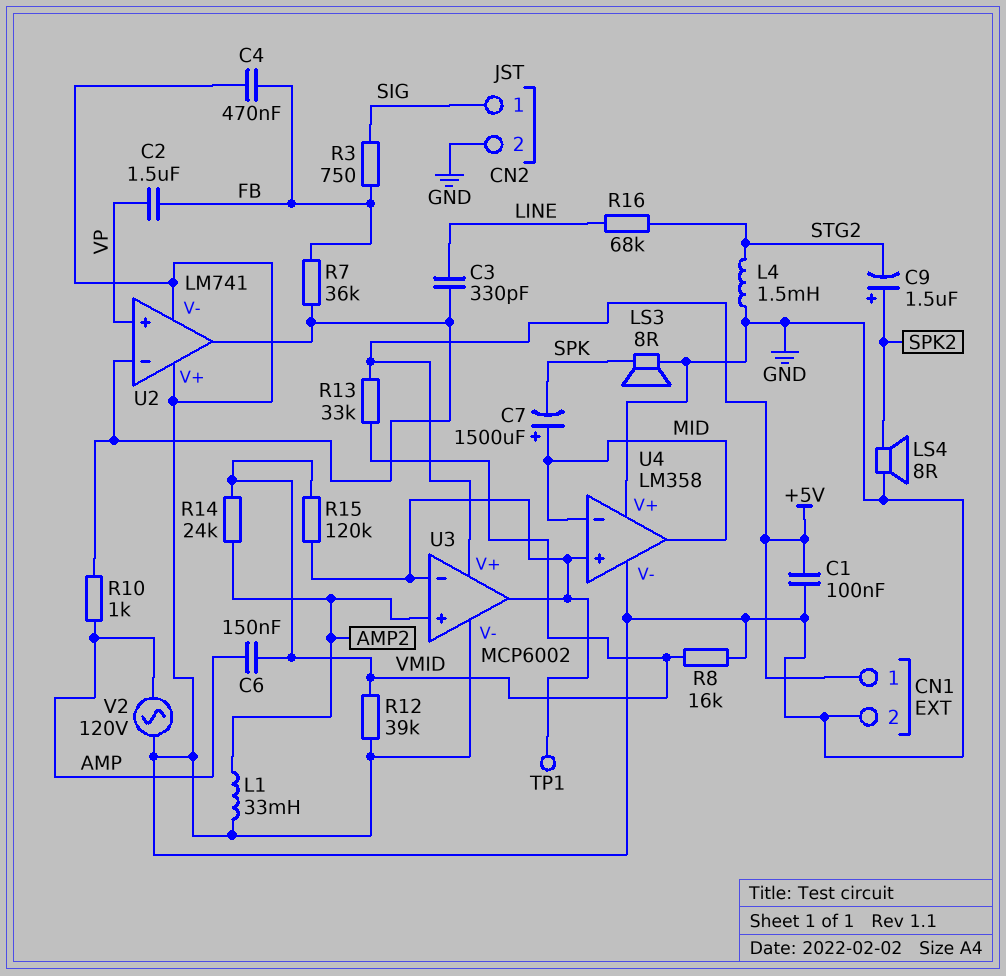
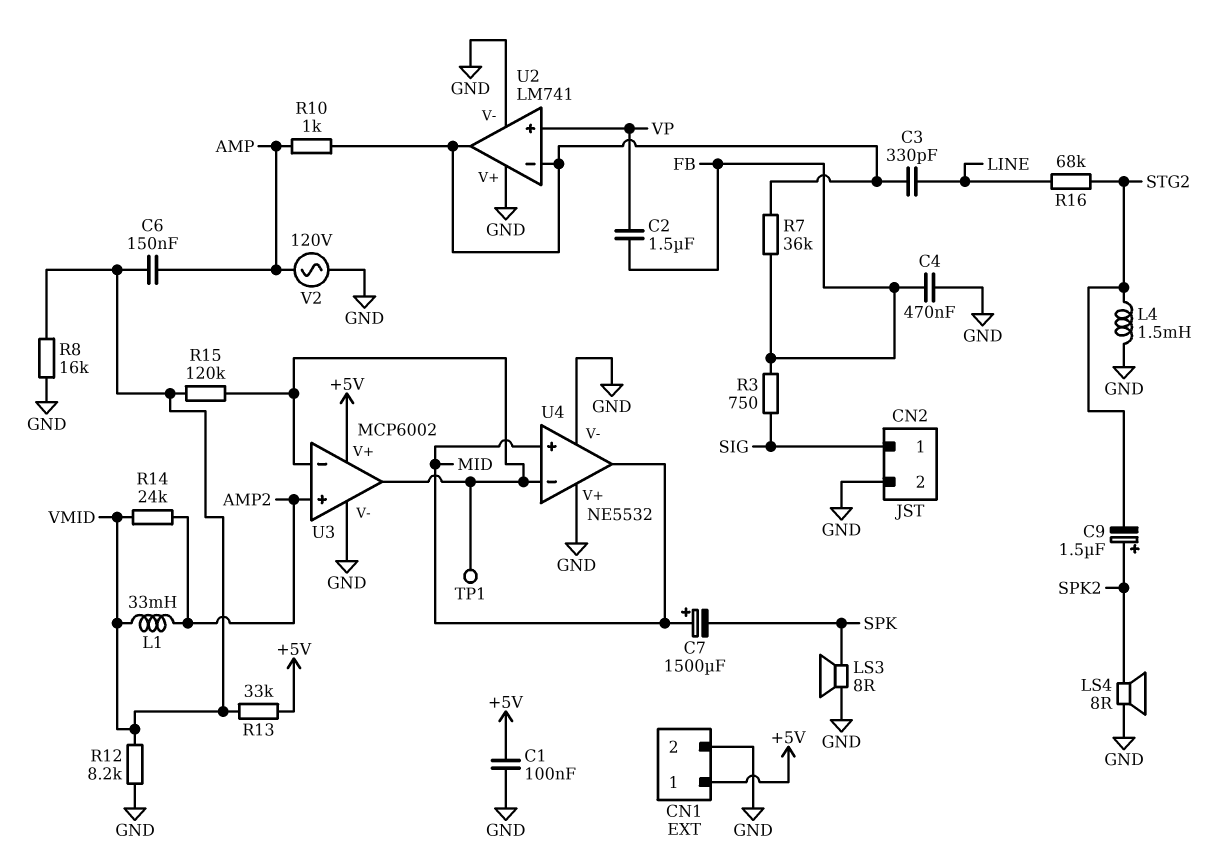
L1: 33mH (AMP2, GND) -> 33mH (AMP2, VMID)
R12: 39k (GND, VMID) -> 8.2k (GND, VMID)
U4: LM358 -> NE5532
U4 pin in+: U3/in- -> MID
U4 pin in-: MID -> U3/in-

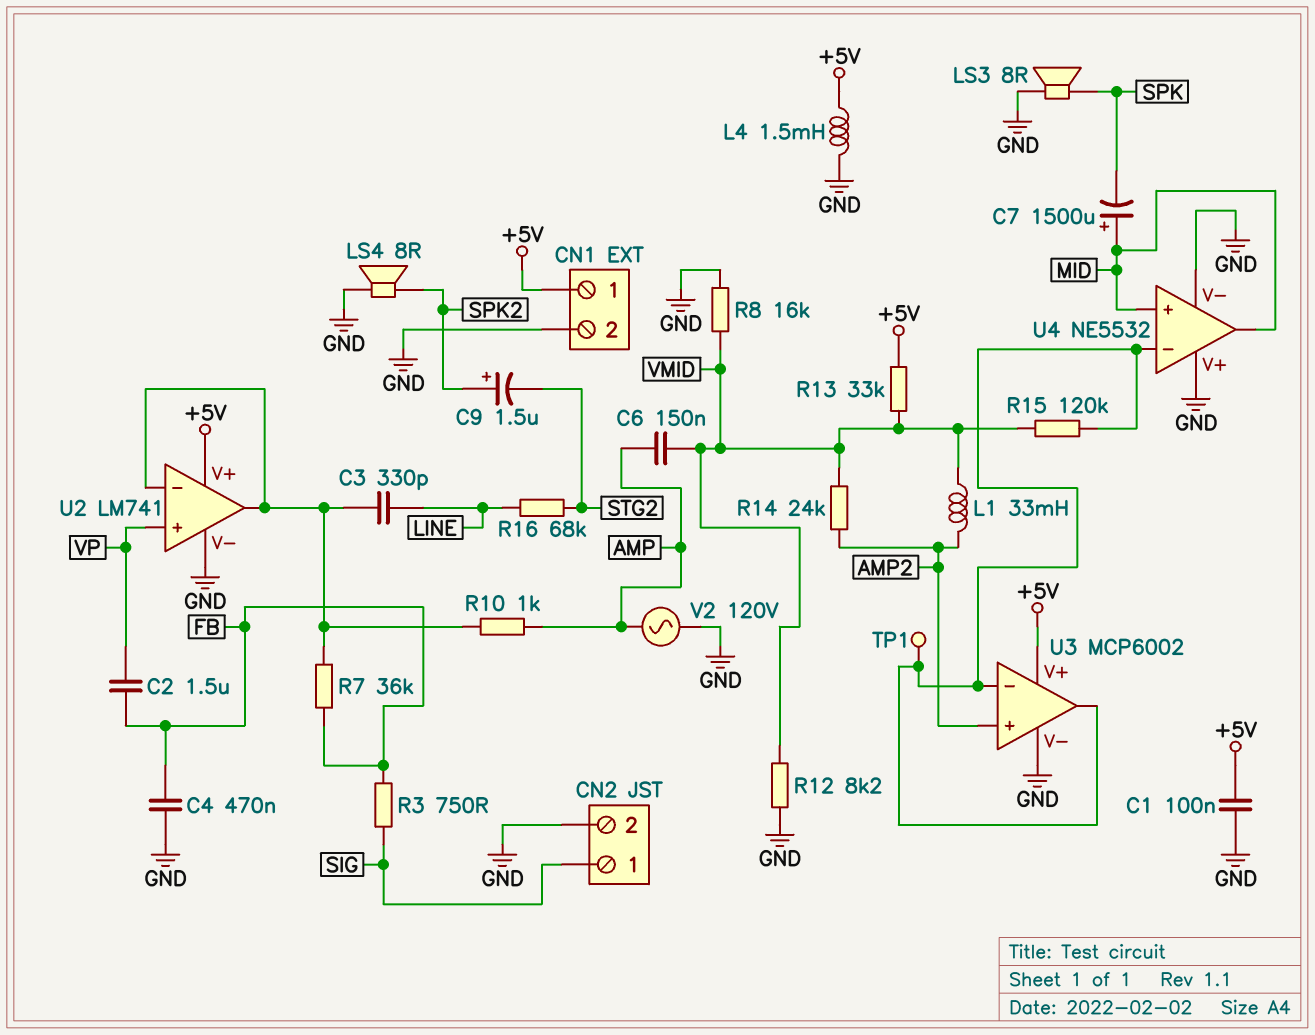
L4: 1.5mH (GND, STG2) -> 1.5mH (+5V, GND)
U2 pin V+: GND -> +5V

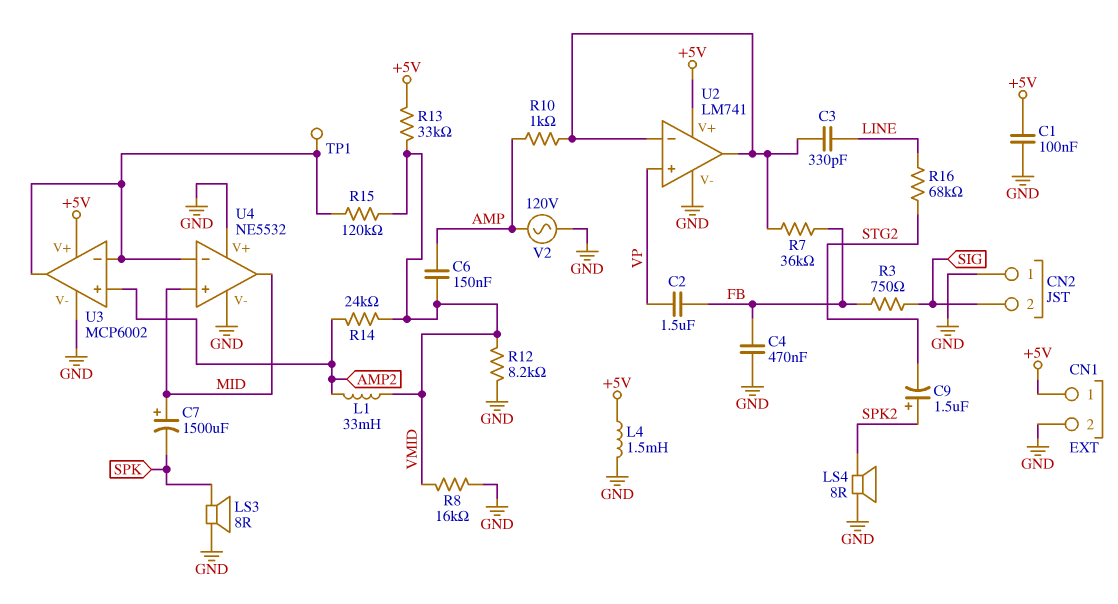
CN2 pin 1: SIG -> GND
CN2 pin 2: GND -> SIG

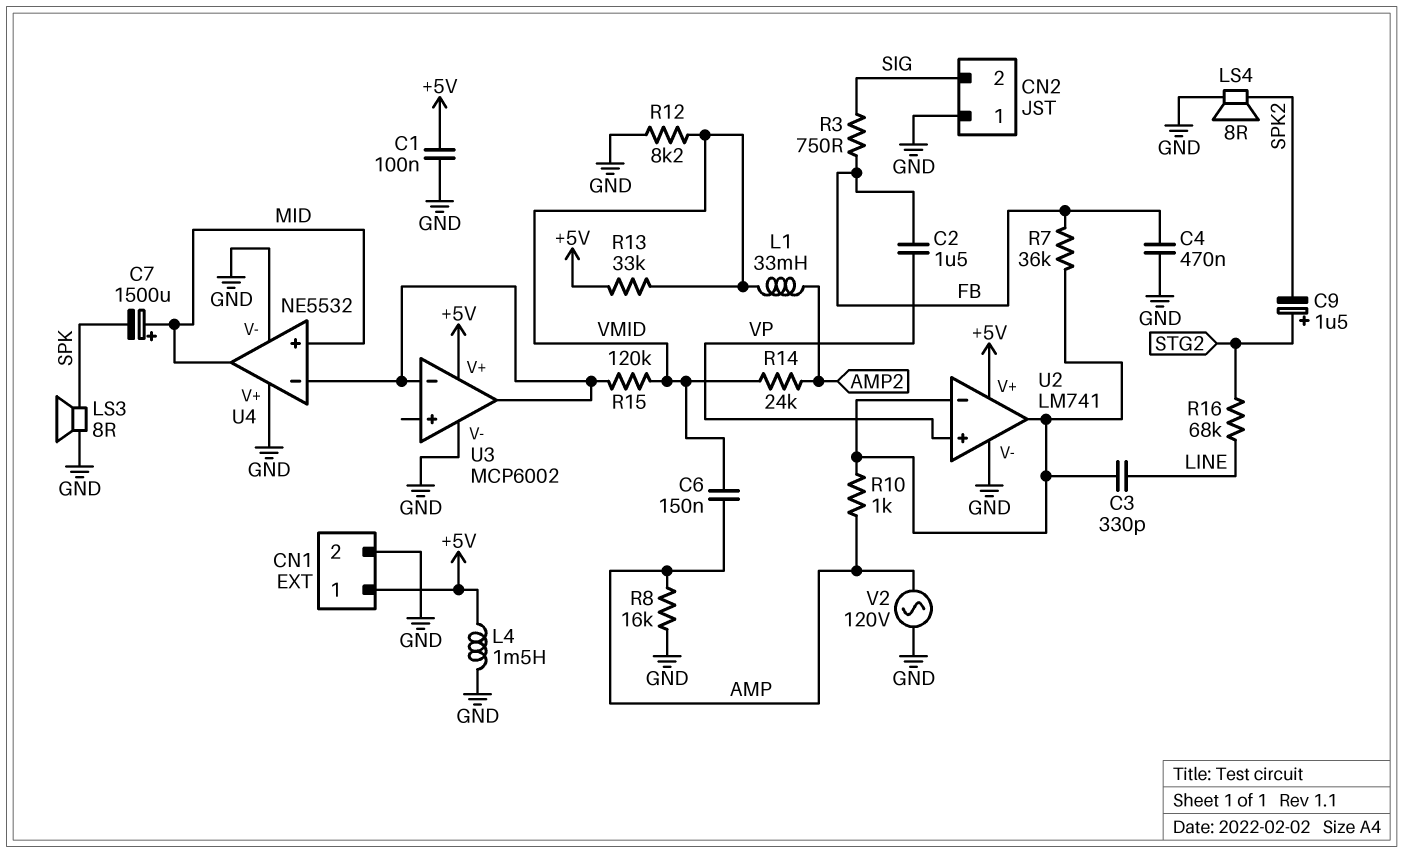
C9: 1.5uF (plus SPK2, minus STG2) -> 1.5uF (plus STG2, minus SPK2)
R8: 16k (GND, VMID) -> 16k (AMP, GND)
TP1: test point (U3/in-) -> none
U3 pin in+: AMP2 -> none

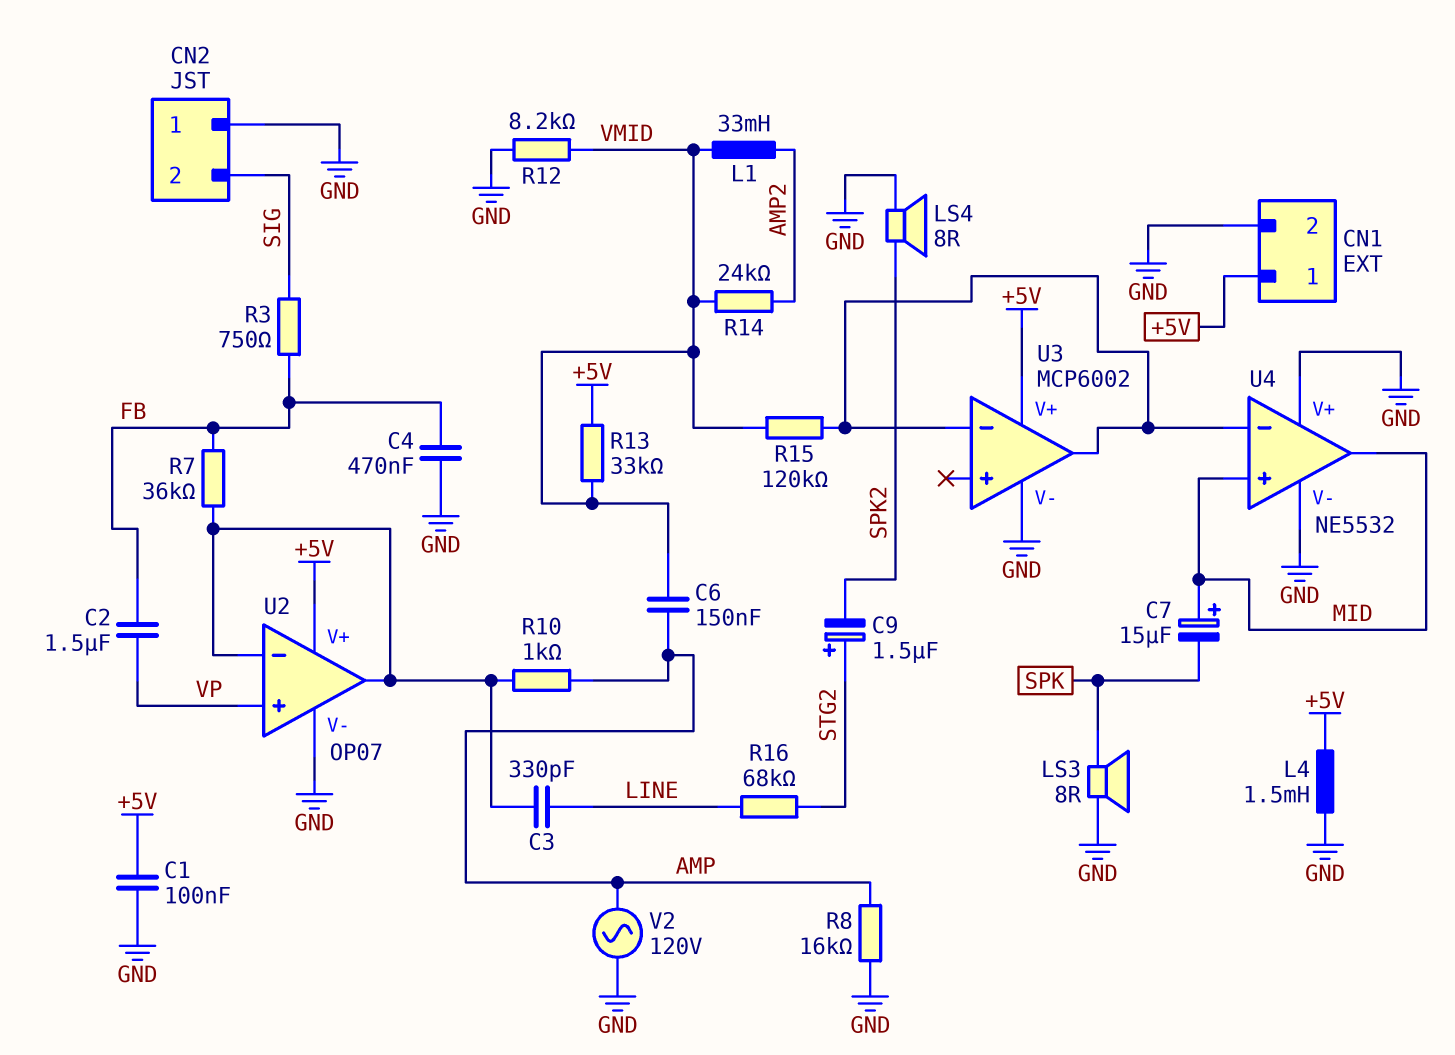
C7: 1500uF (plus MID, minus SPK) -> 15uF (plus MID, minus SPK)
U2: LM741 -> OP07

